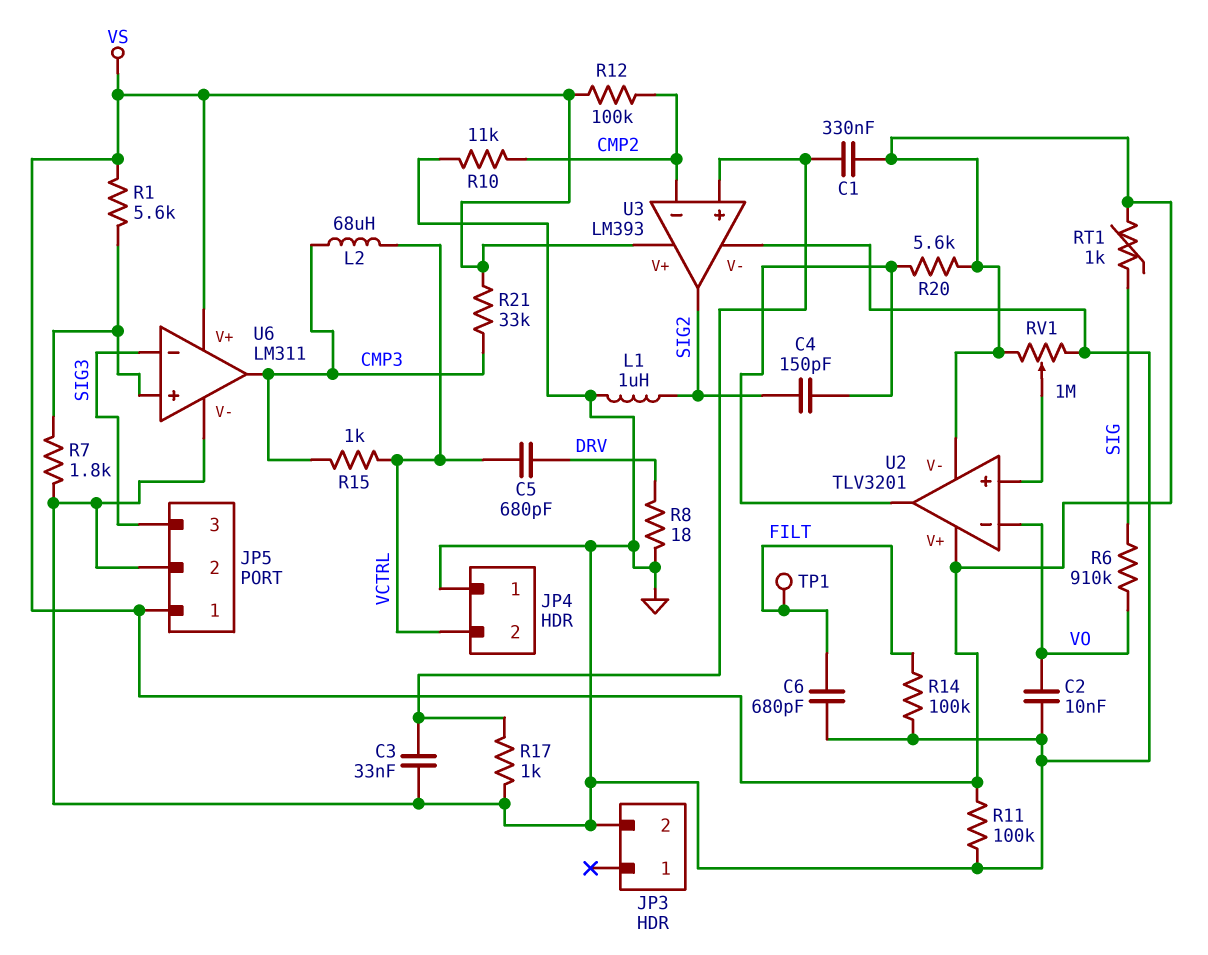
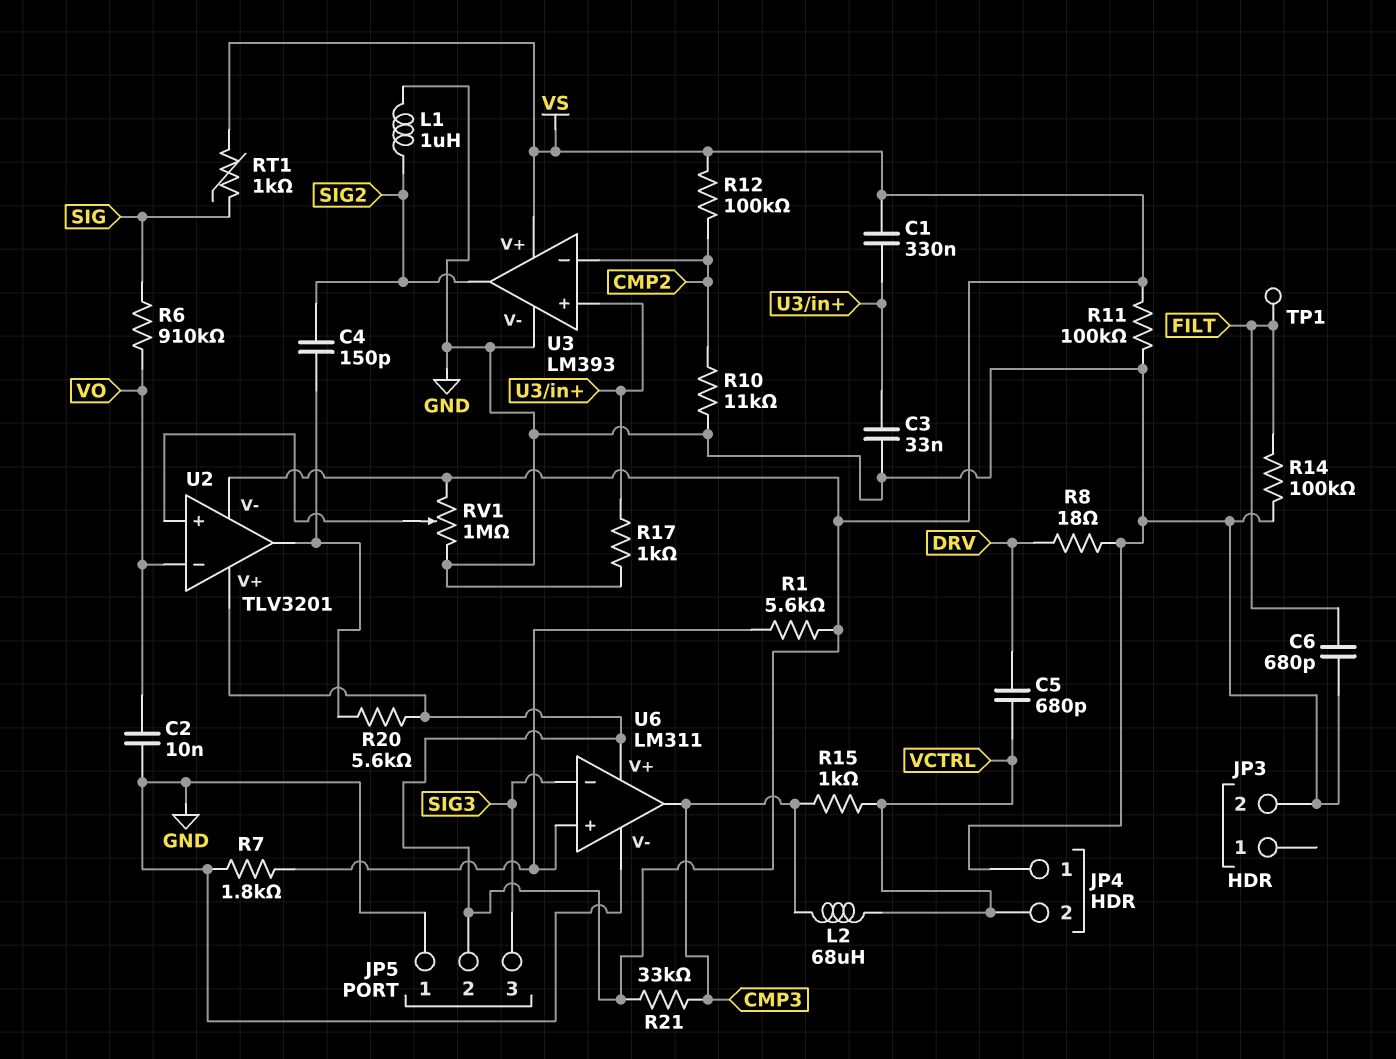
JP5 pin 1: VS -> GND
JP5 pin 2: GND -> VS

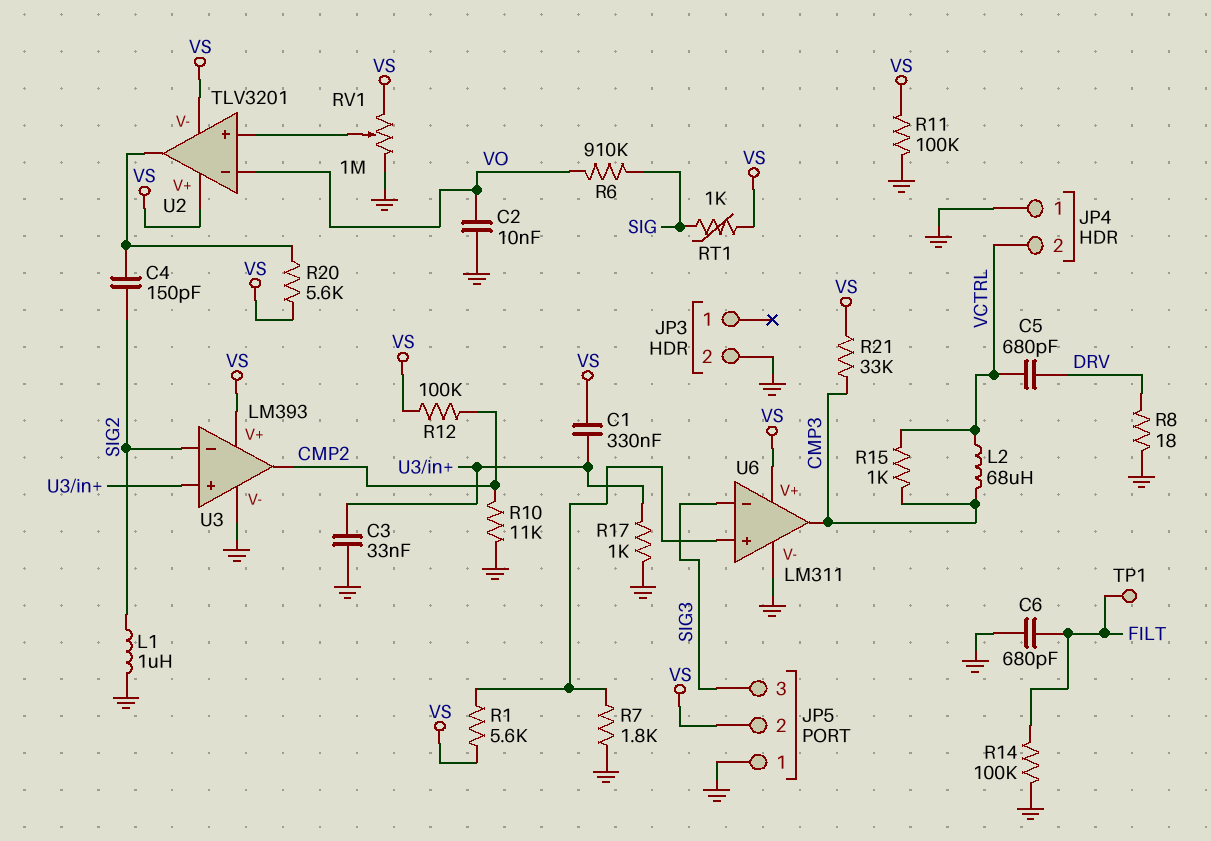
U3 pin in-: CMP2 -> SIG2
U3 pin out: SIG2 -> CMP2

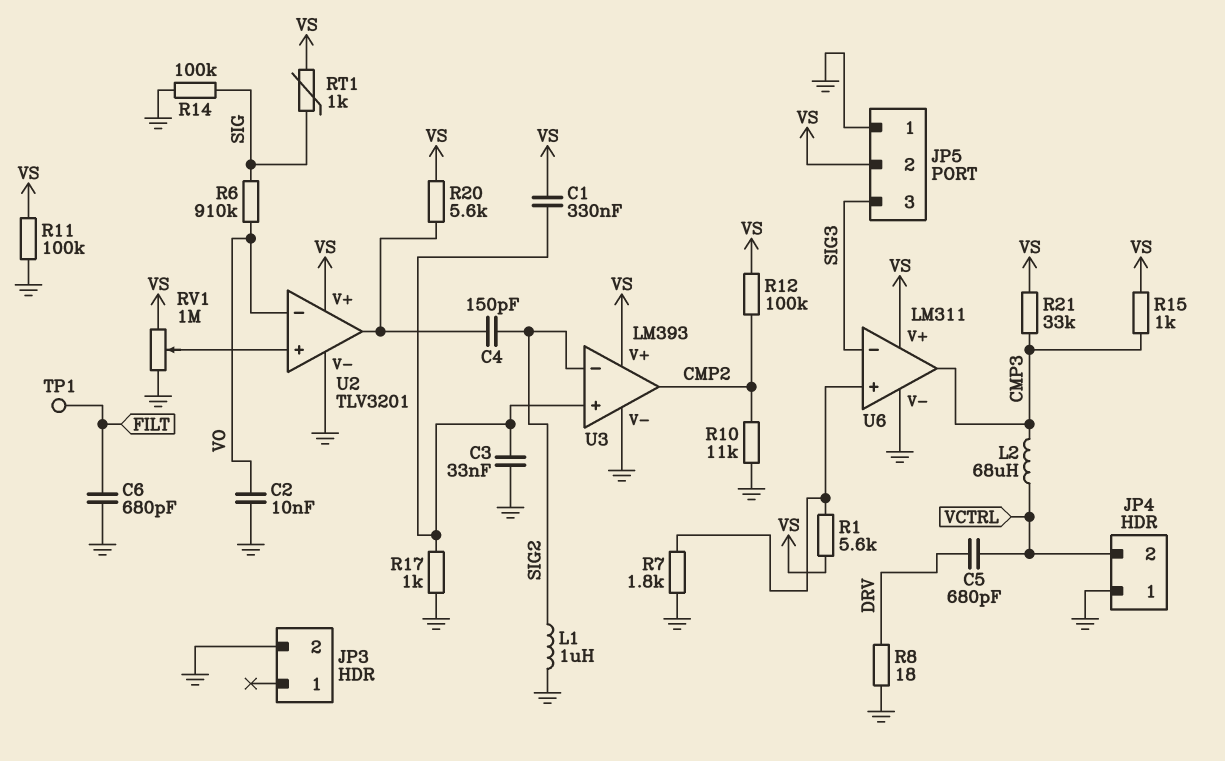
R14: 100k (FILT, GND) -> 100k (GND, SIG)
R15: 1k (CMP3, VCTRL) -> 1k (CMP3, VS)
U2 pin V-: VS -> GND

